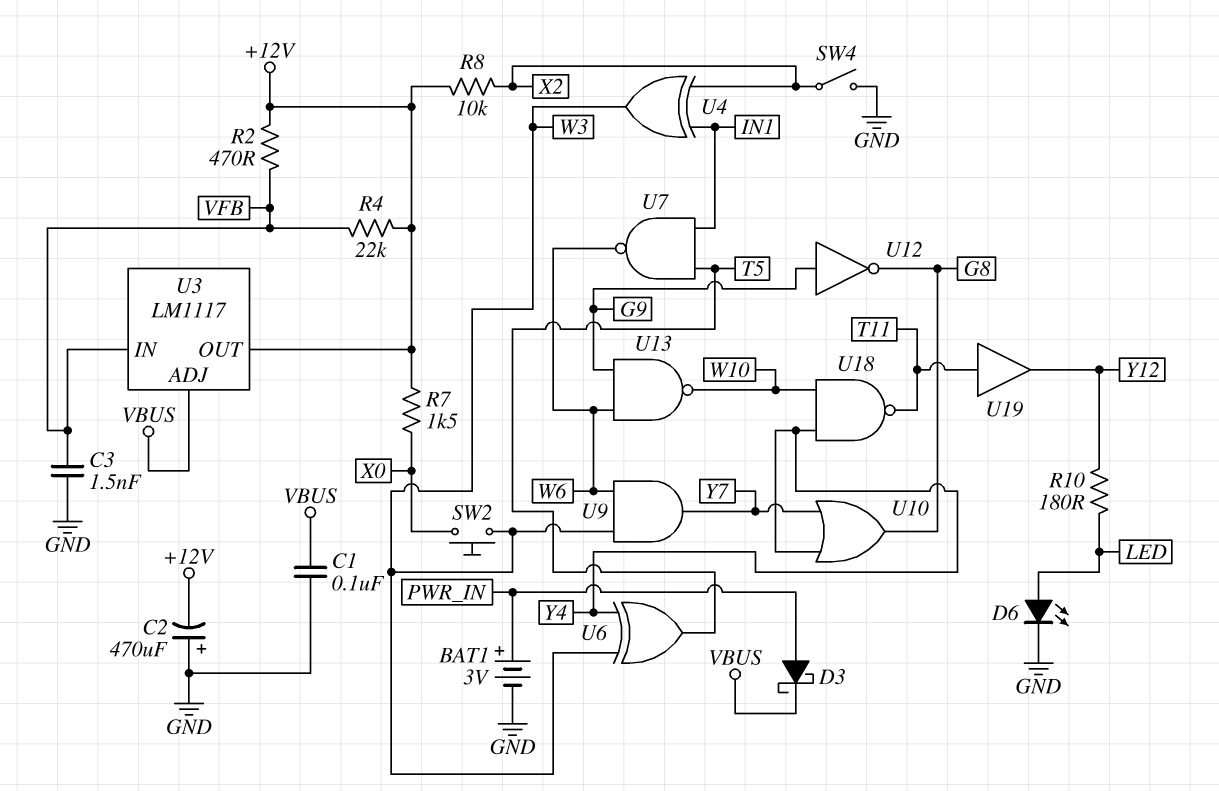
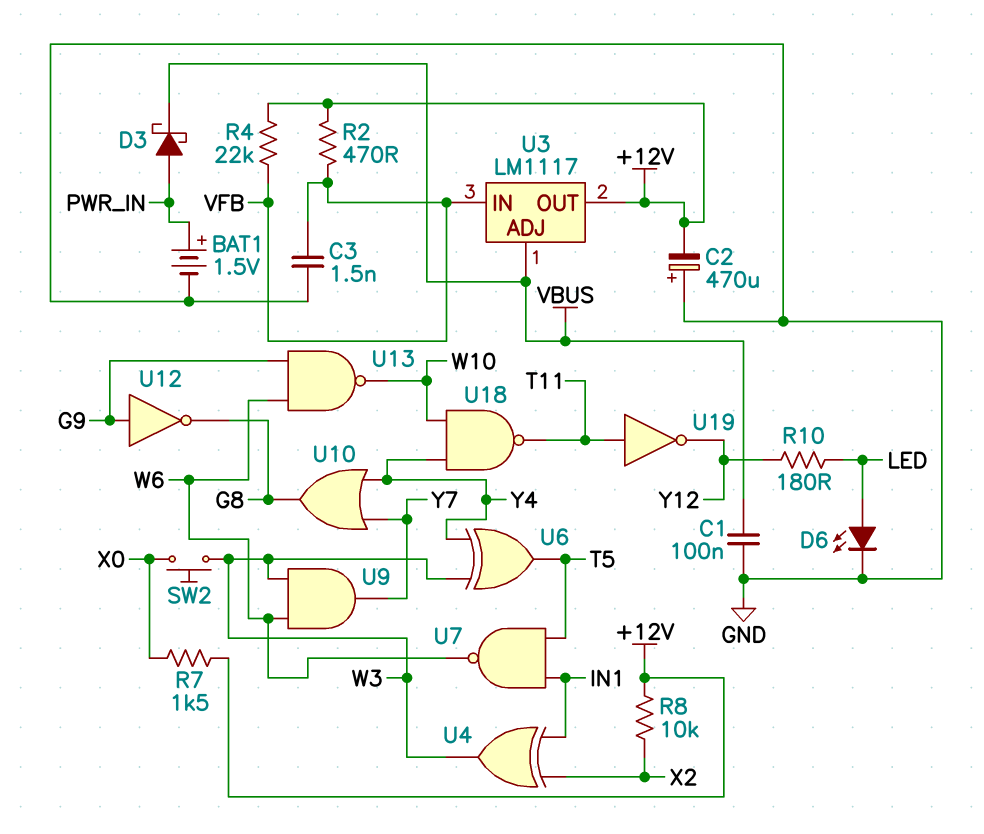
BAT1: 3V (plus PWR_IN, minus GND) -> 1.5V (plus PWR_IN, minus GND)
SW4: switch (GND, X2) -> none
U19: buffer (in T11, out Y12) -> NOT (in T11, out Y12)

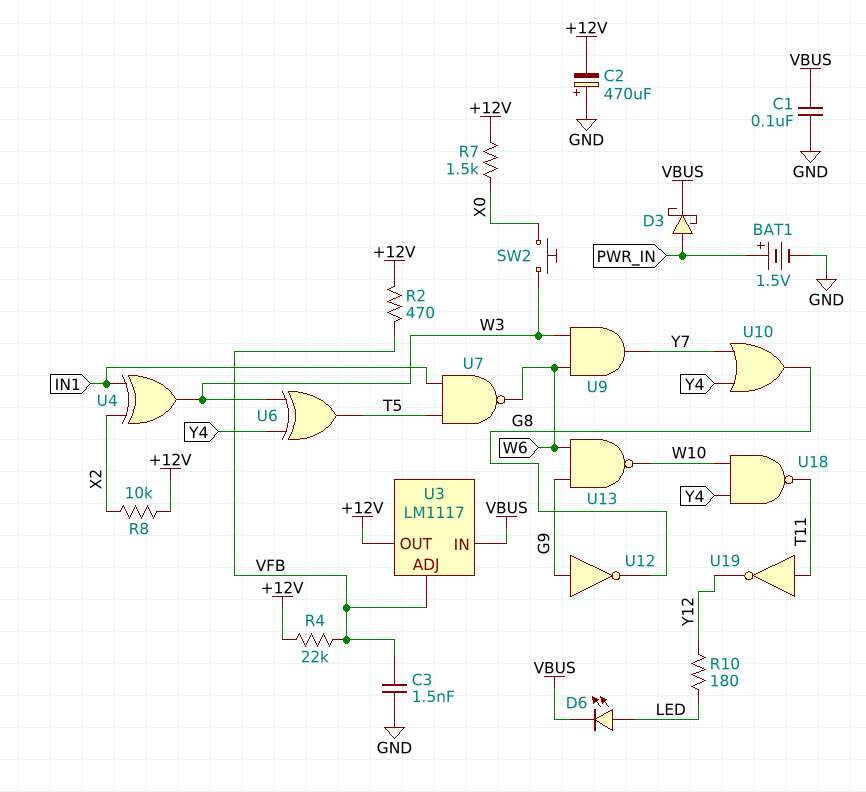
D6: LED (A LED, K GND) -> LED (A LED, K VBUS)
U3 pin ADJ: VBUS -> VFB
U3 pin IN: VFB -> VBUS

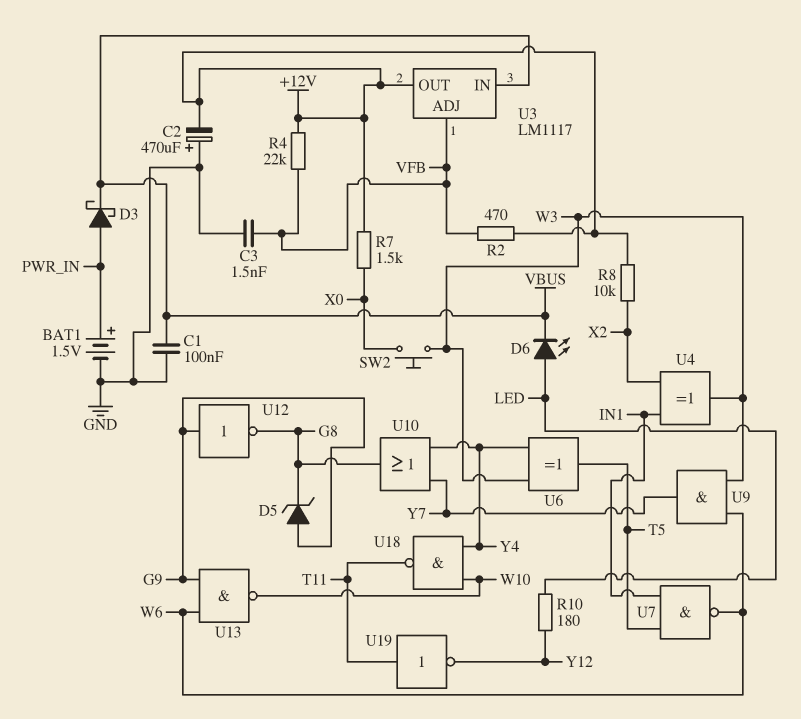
D5: none -> zener (A G9, K G8)

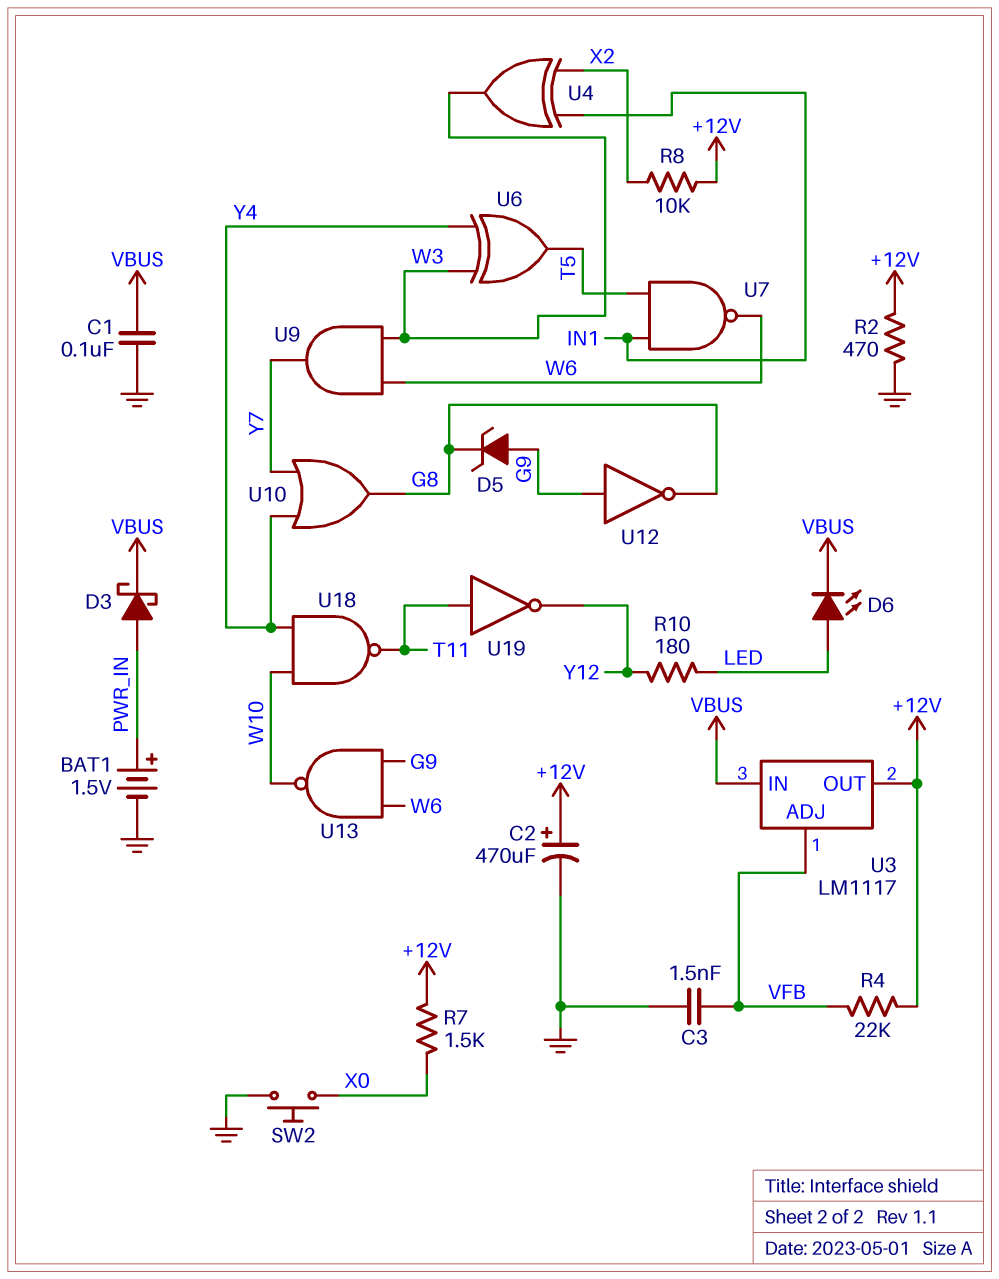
C2: 470uF (plus GND, minus +12V) -> 470uF (plus +12V, minus GND)
R2: 470 (+12V, VFB) -> 470 (+12V, GND)
SW2: button (W3, X0) -> button (GND, X0)

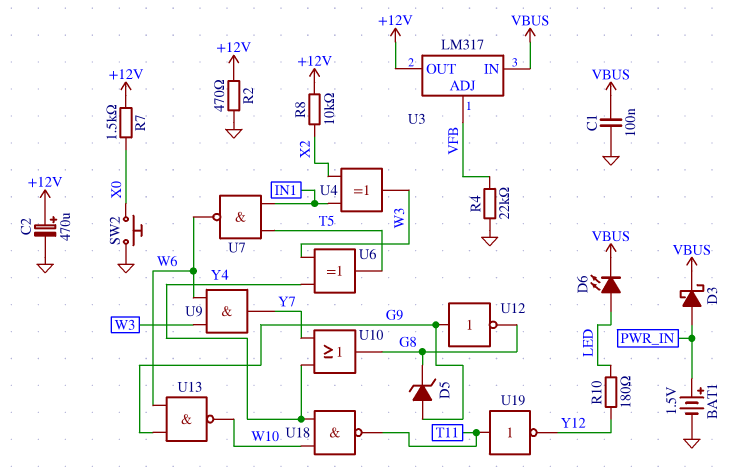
C3: 1.5nF (GND, VFB) -> none
R4: 22k (+12V, VFB) -> 22k (GND, VFB)
U3: LM1117 -> LM317

